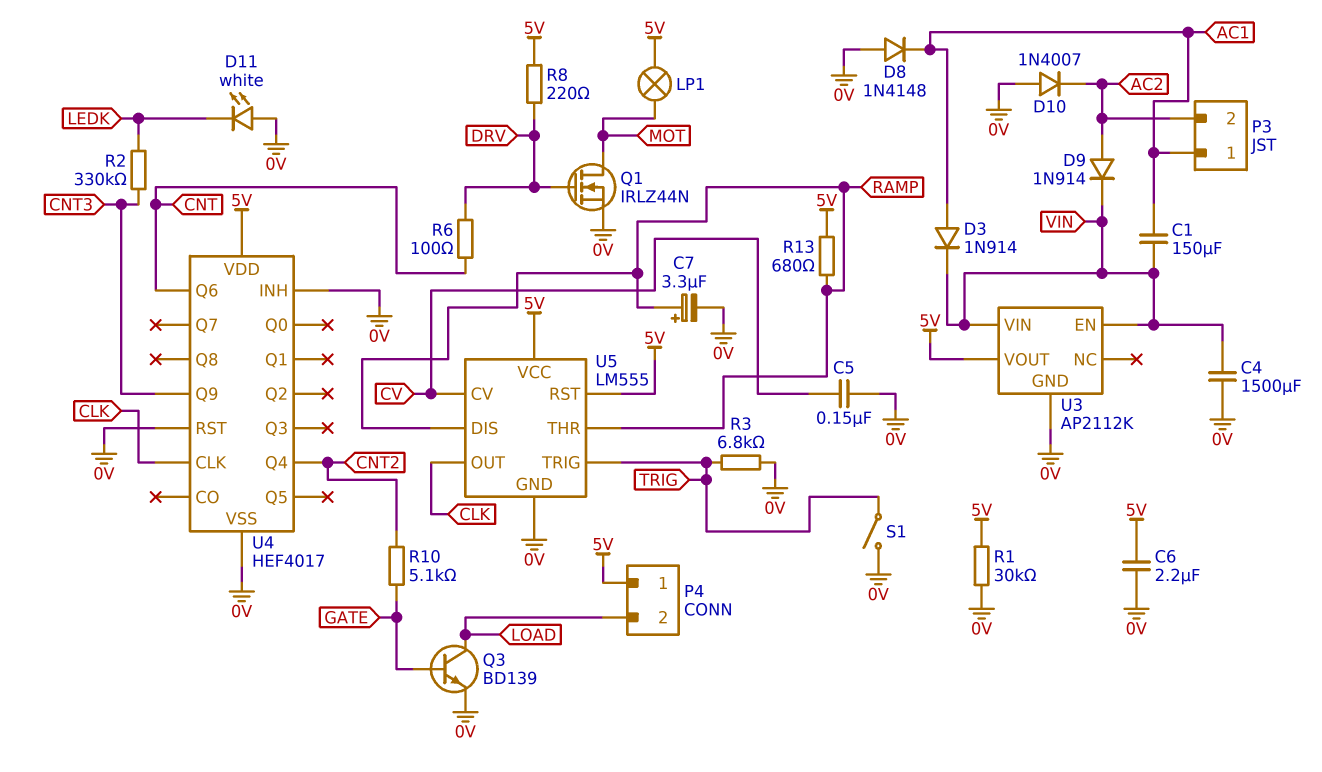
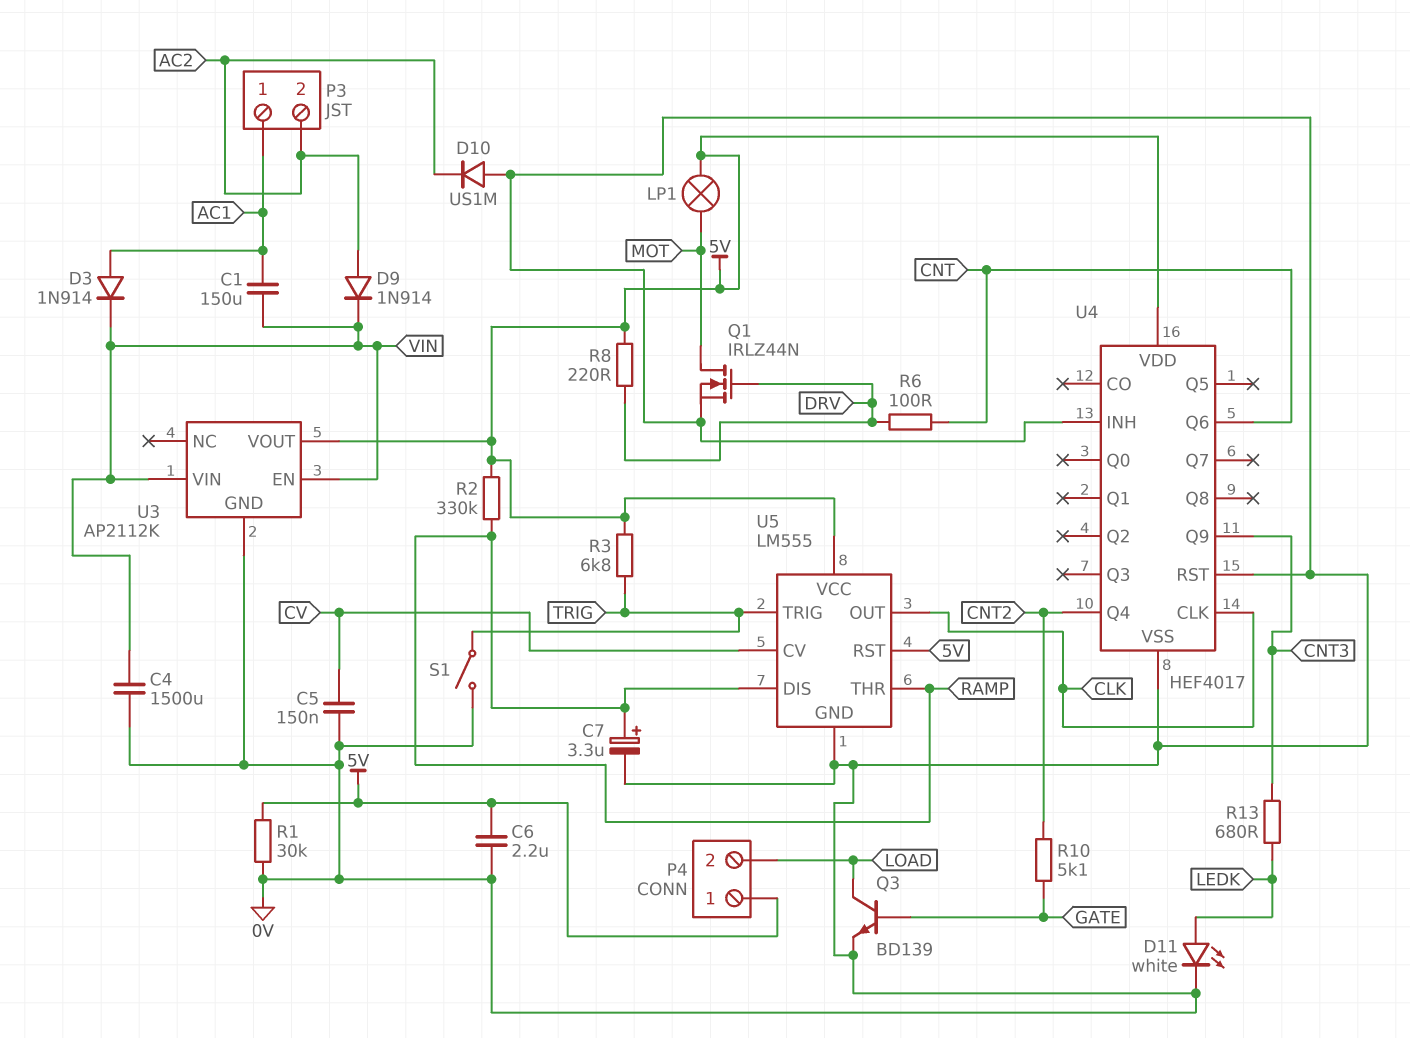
D8: diode 1N4148 (A 0V, K AC1) -> none
D10: diode 1N4007 (A 0V, K AC2) -> diode US1M (A 0V, K AC2)
D11: LED white (A 0V, K LEDK) -> LED white (A LEDK, K 0V)
R2: 330k (CNT3, LEDK) -> 330k (5V, RAMP)
R3: 6.8k (0V, TRIG) -> 6.8k (5V, TRIG)
R13: 680 (5V, RAMP) -> 680 (CNT3, LEDK)

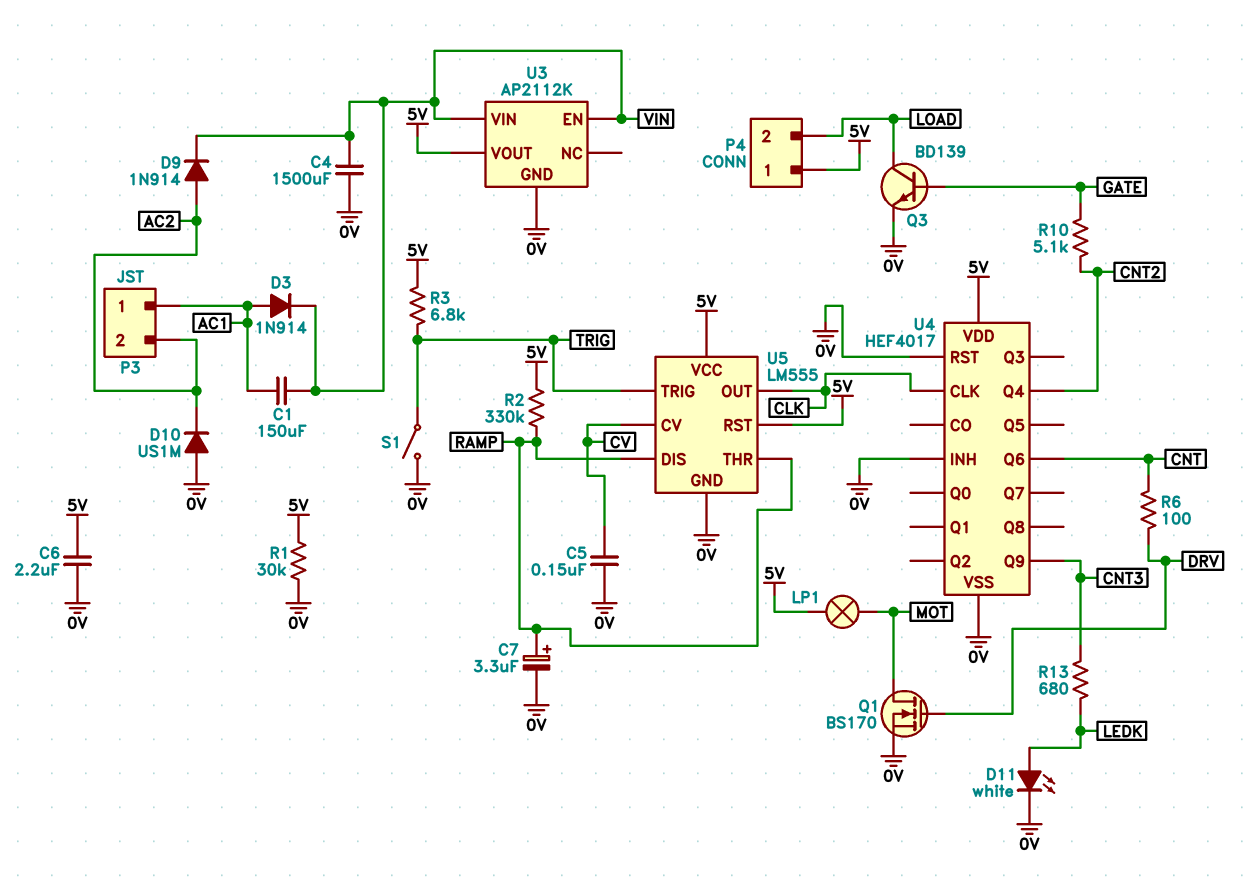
Q1: NMOS IRLZ44N (G DRV, D MOT, S 0V) -> NMOS BS170 (G DRV, D MOT, S 0V)
R8: 220 (5V, DRV) -> none

